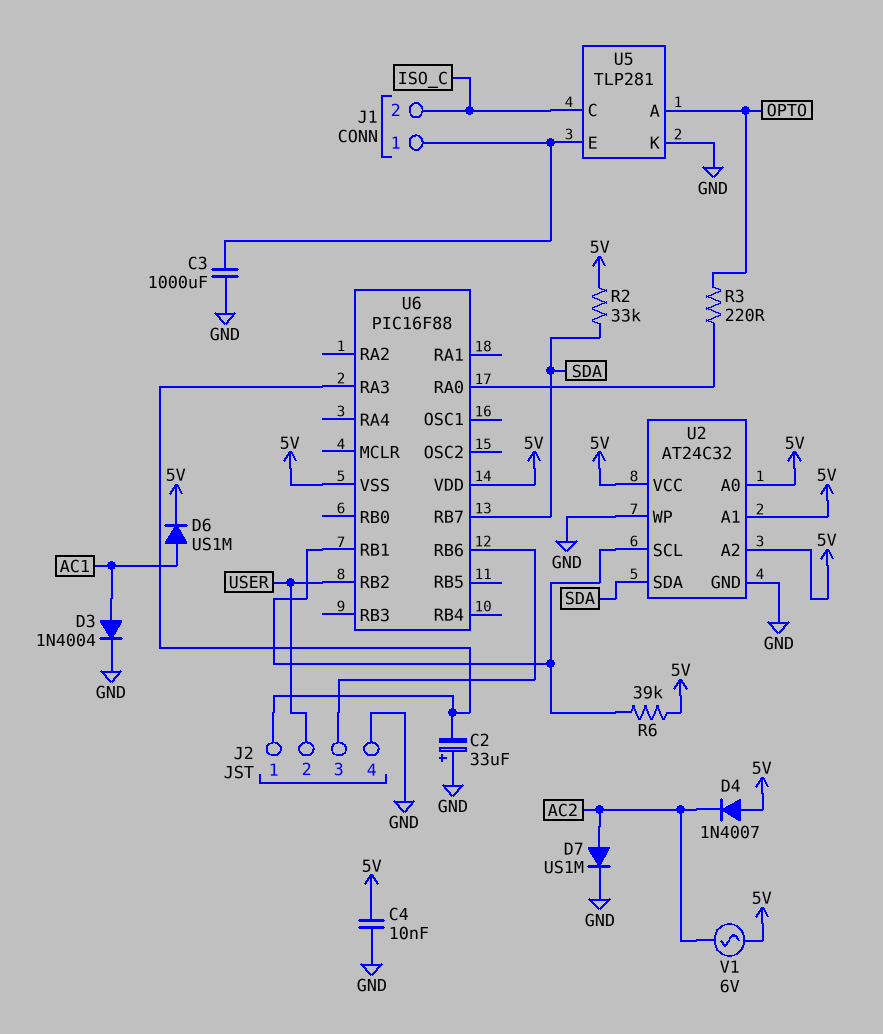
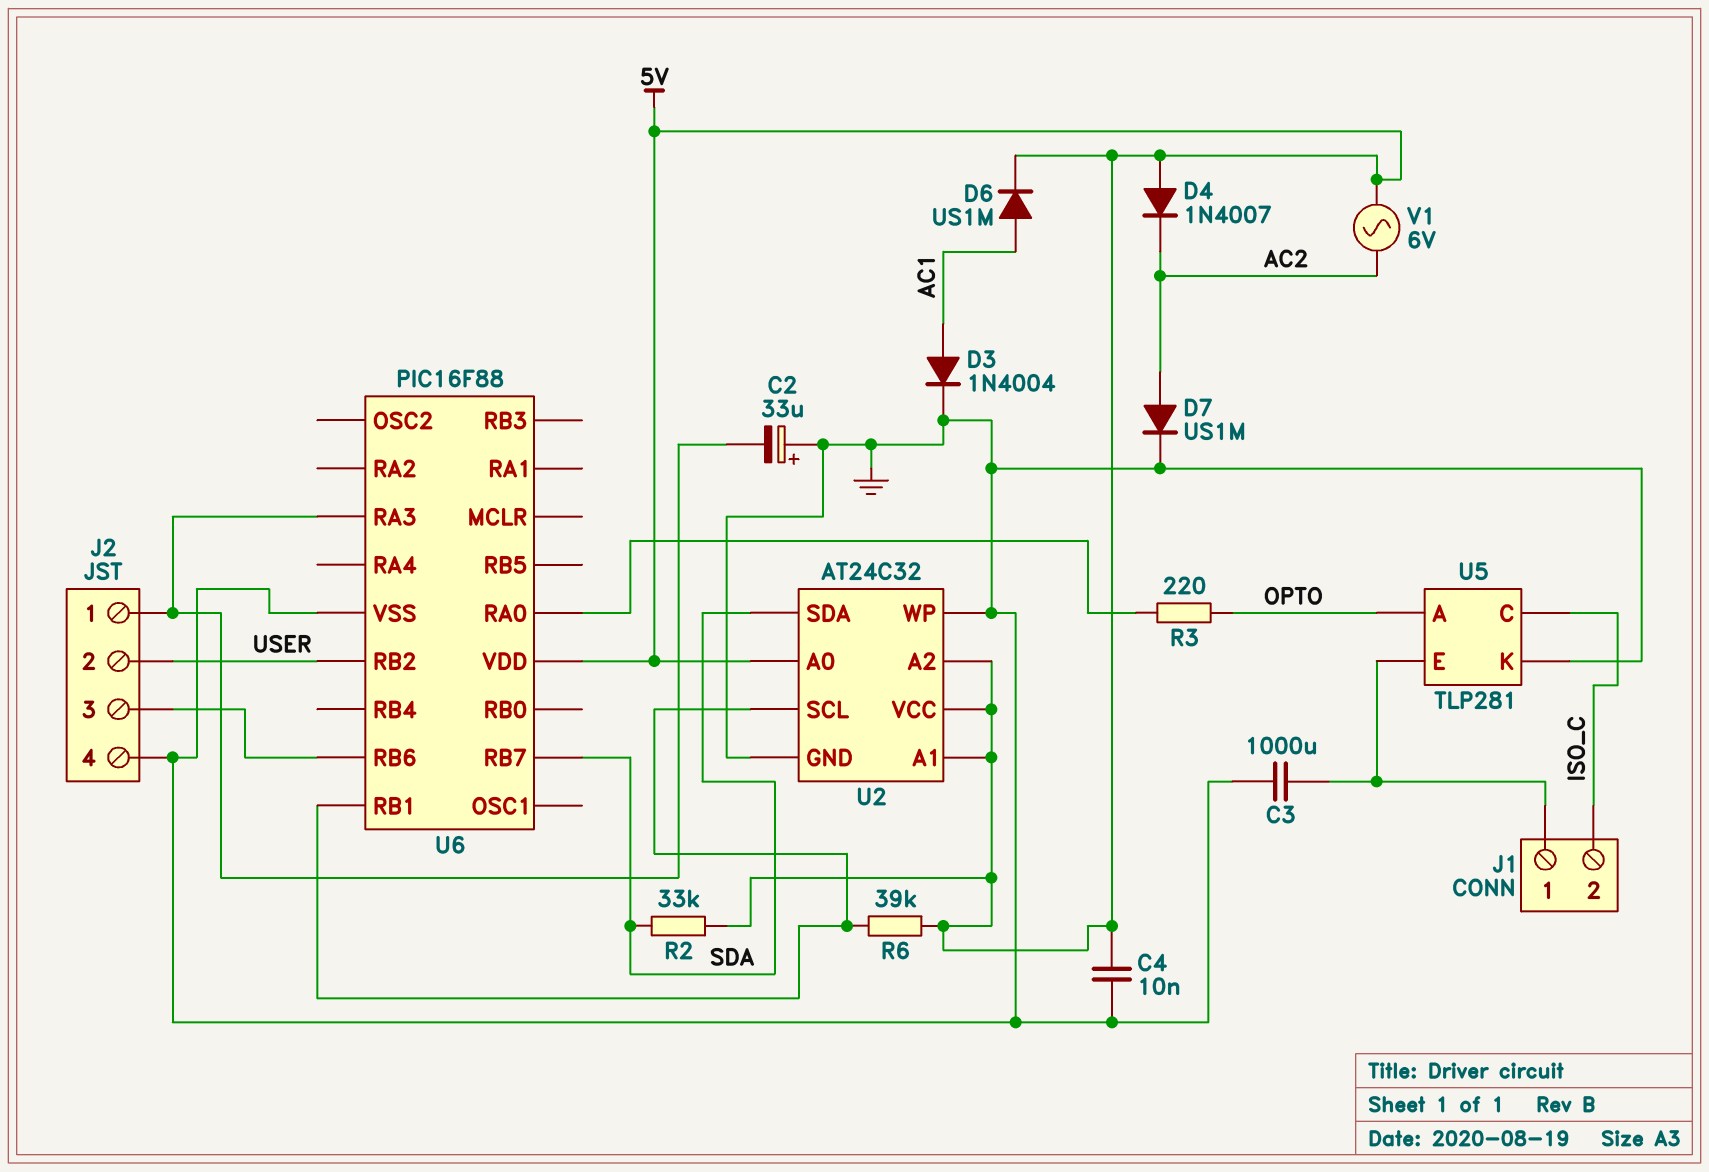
U6 pin VSS: 5V -> GND

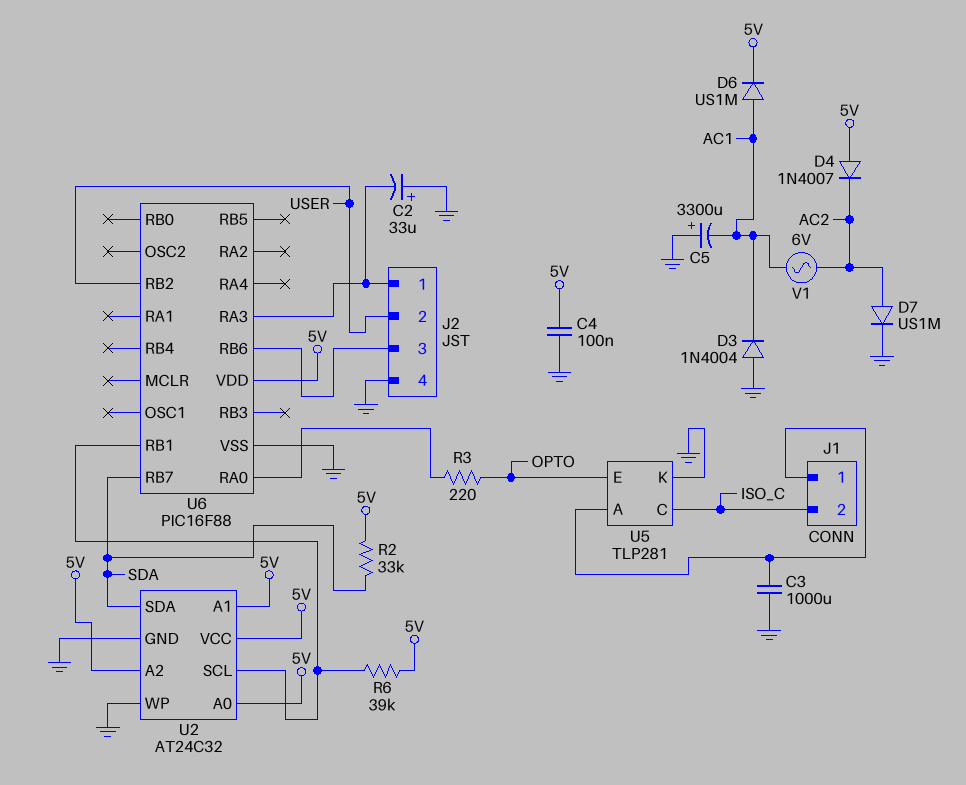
C4: 10nF (5V, GND) -> 100nF (5V, GND)
C5: none -> 3300uF (plus GND, minus AC1)
D3: diode 1N4004 (A AC1, K GND) -> diode 1N4004 (A GND, K AC1)
U5 pin A: OPTO -> J1/1
U5 pin E: J1/1 -> OPTO
V1: AC 6V (5V, AC2) -> AC 6V (AC1, AC2)

